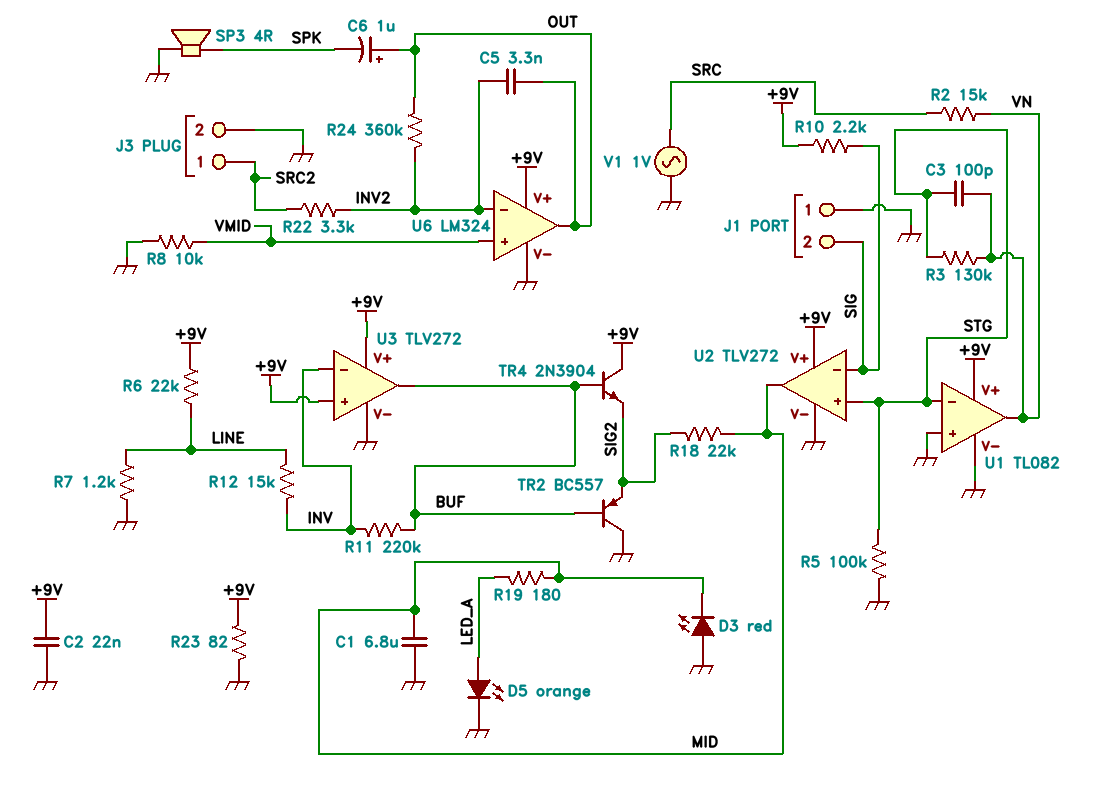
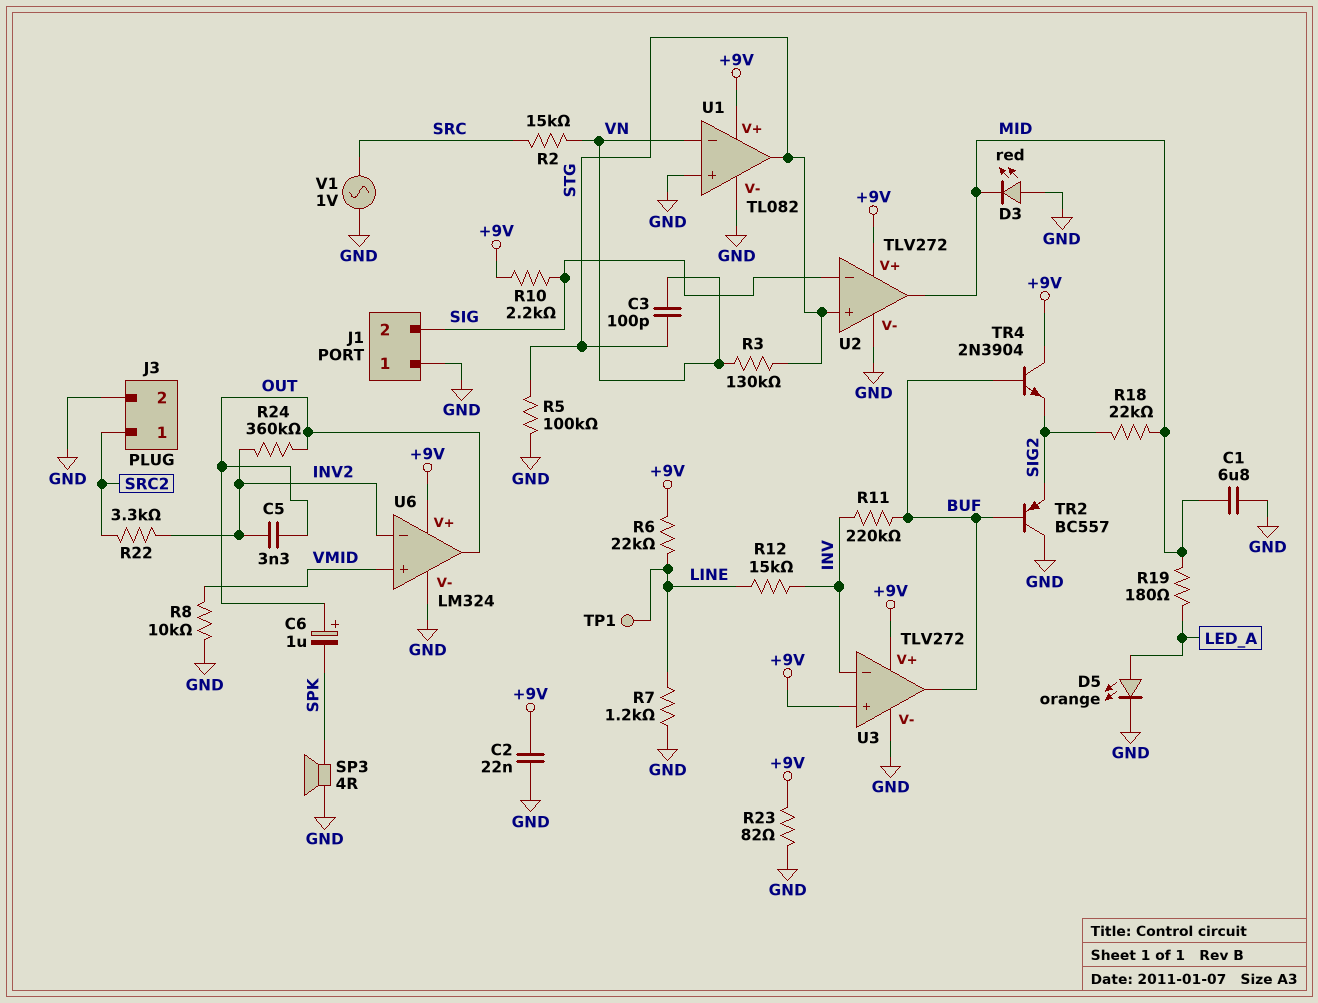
TP1: none -> test point (LINE)
U1 pin in-: STG -> VN
U1 pin out: VN -> STG

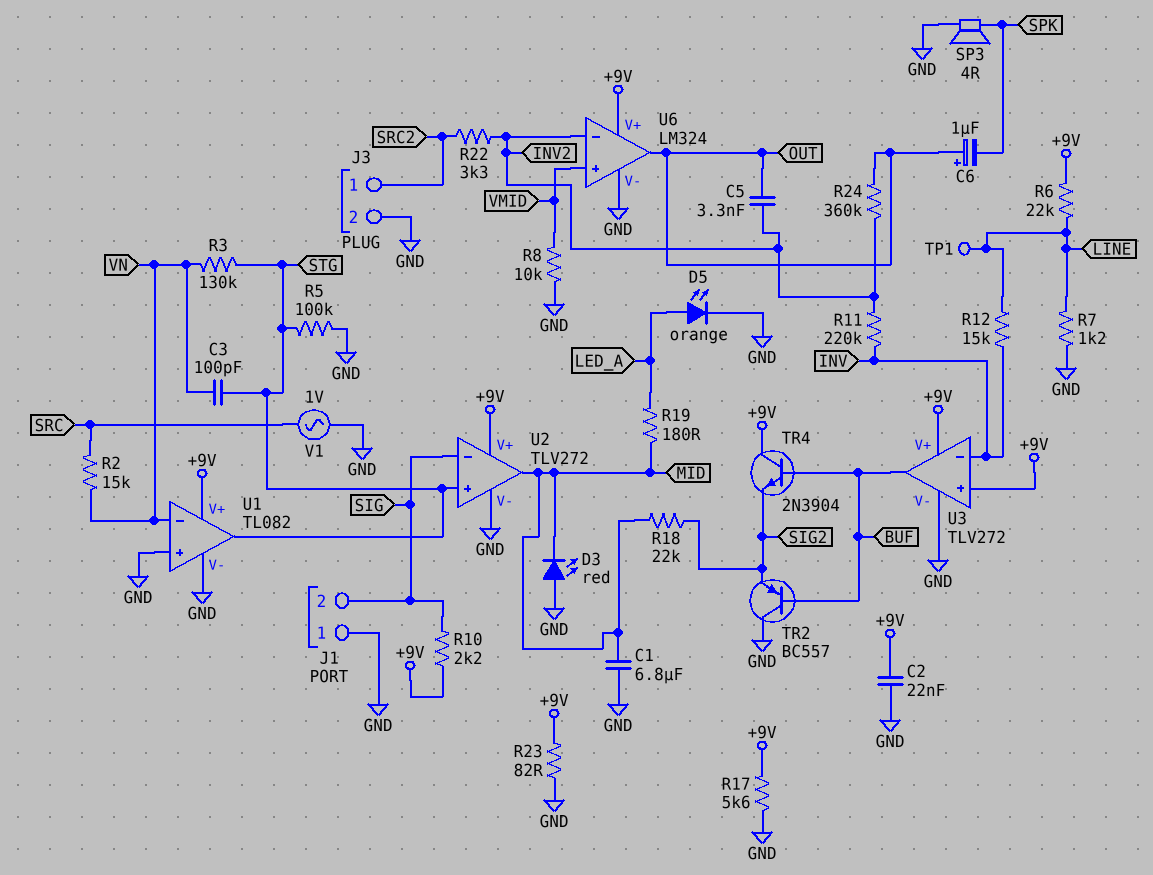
R11: 220k (BUF, INV) -> 220k (INV, INV2)
R17: none -> 5.6k (+9V, GND)

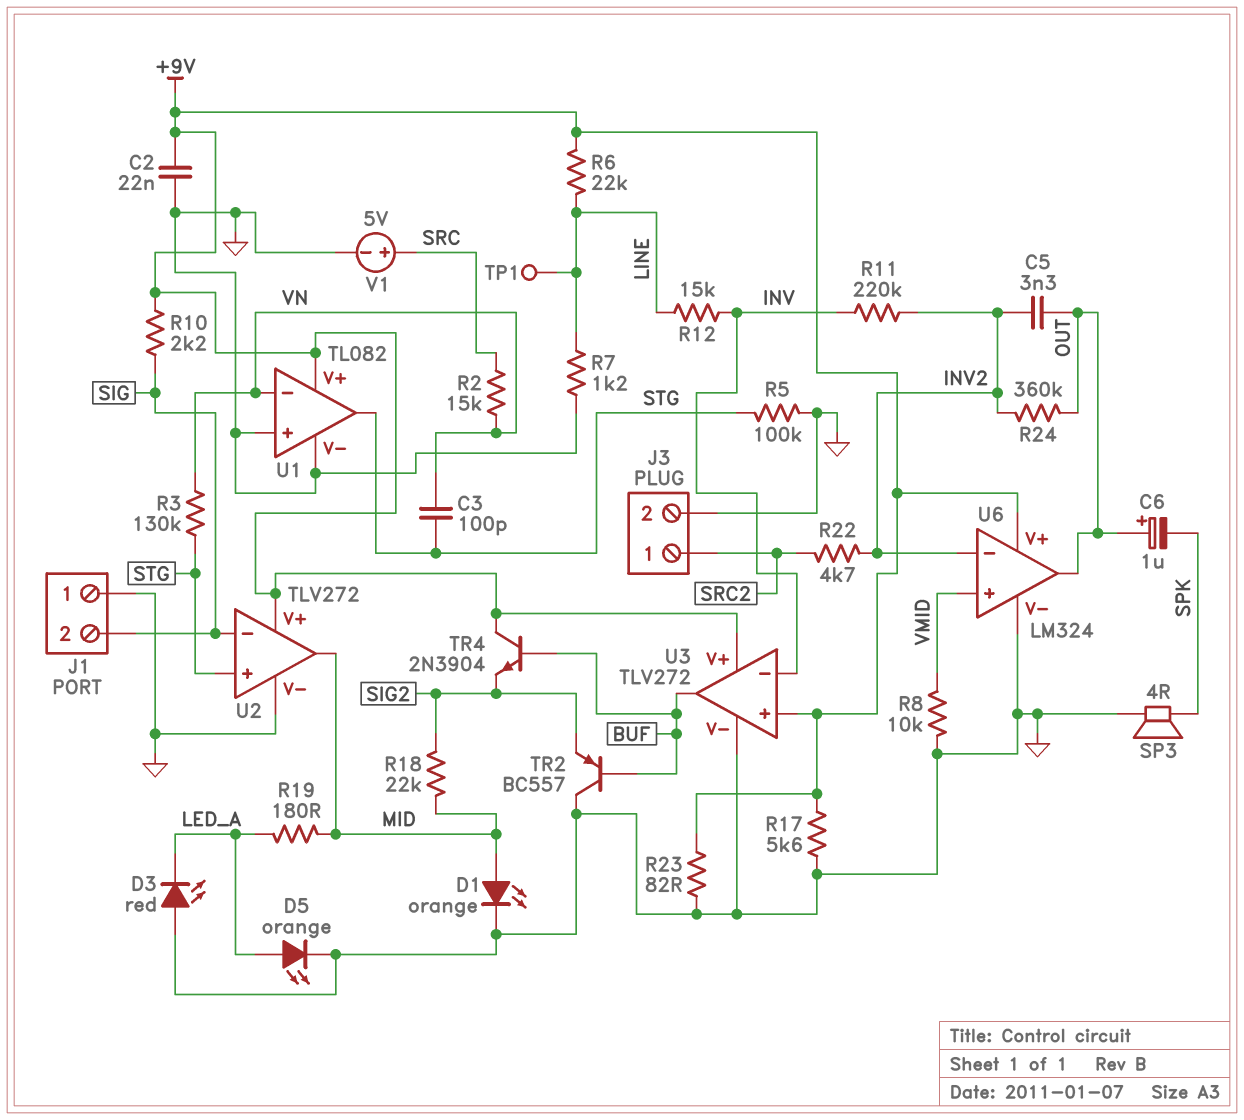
C1: 6.8uF (GND, MID) -> none
D1: none -> LED orange (A MID, K GND)
D3: LED red (A GND, K MID) -> LED red (A GND, K LED_A)
R22: 3.3k (INV2, SRC2) -> 4.7k (INV2, SRC2)
V1: AC 1V (GND, SRC) -> 5V (plus SRC, minus GND)

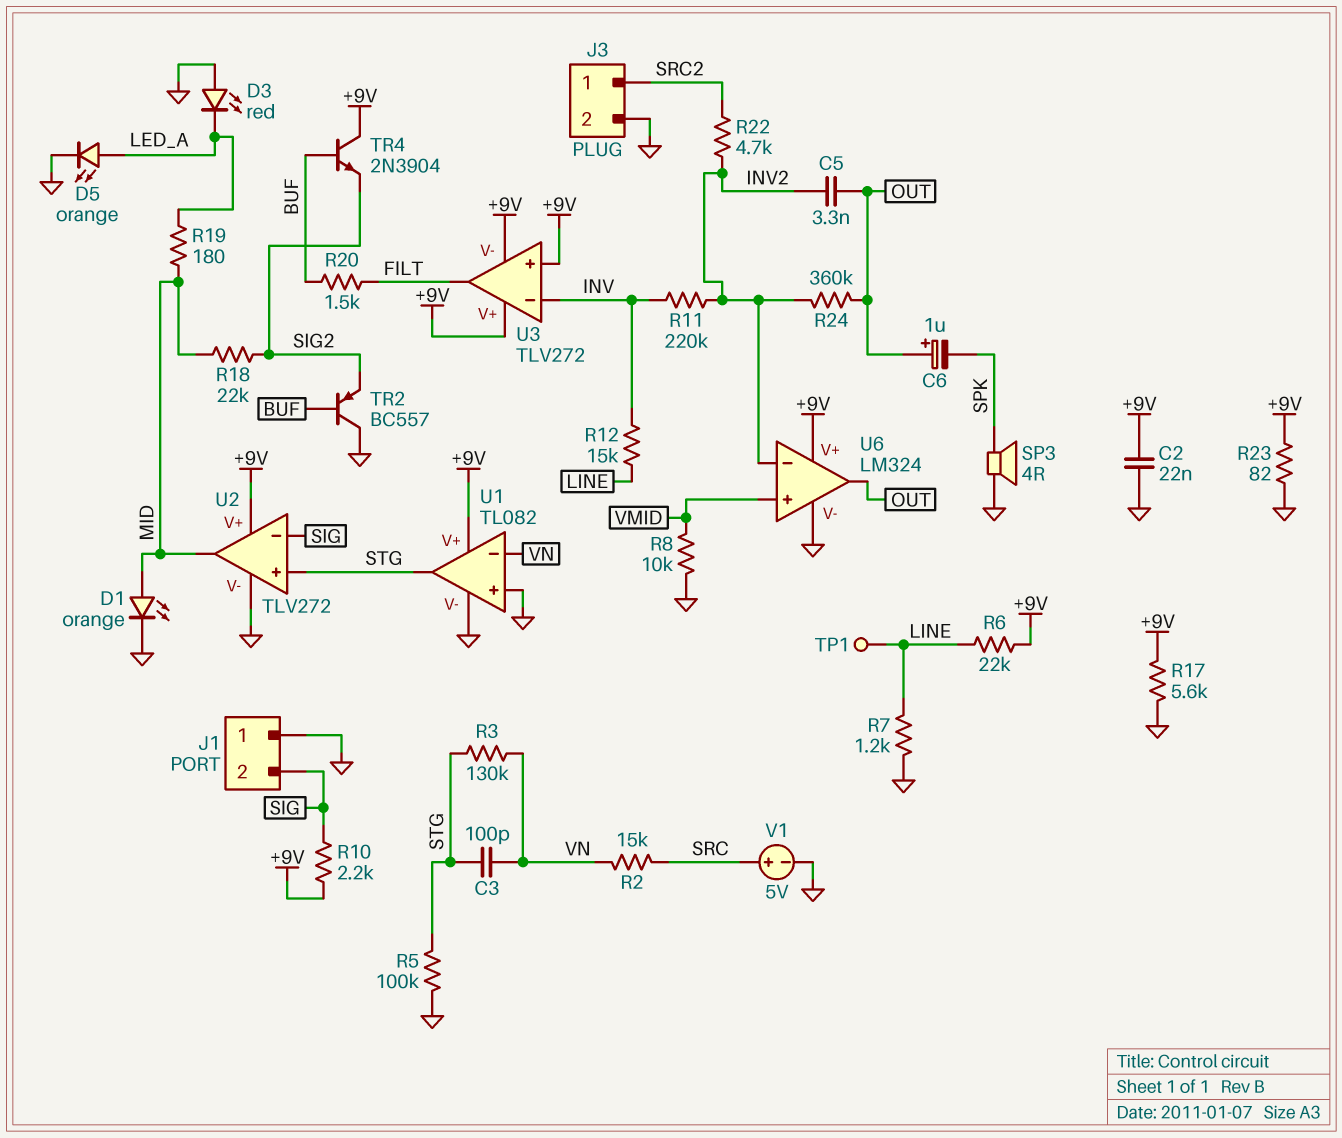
R20: none -> 1.5k (BUF, FILT)
U3 pin V-: GND -> +9V
U3 pin out: BUF -> FILT

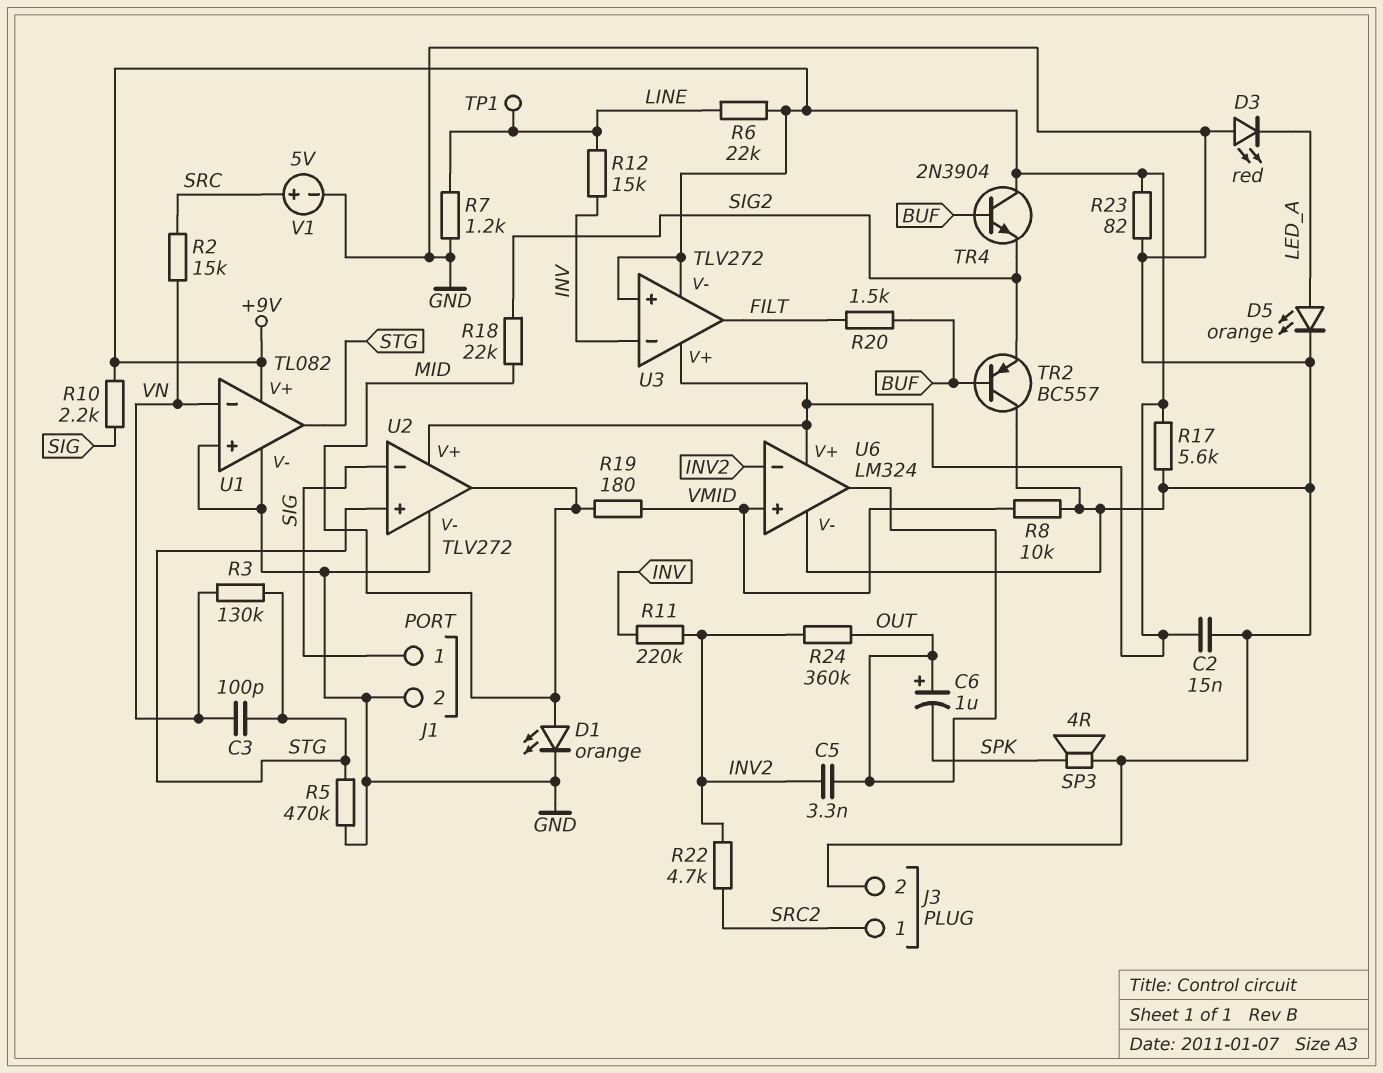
C2: 22nF (+9V, GND) -> 15nF (+9V, GND)
J1 pin 1: GND -> SIG
J1 pin 2: SIG -> GND
R5: 100k (GND, STG) -> 470k (GND, STG)
R19: 180 (LED_A, MID) -> 180 (MID, VMID)

